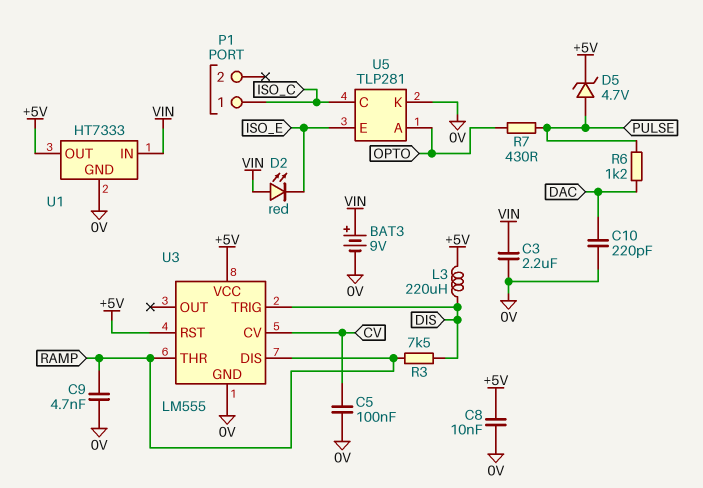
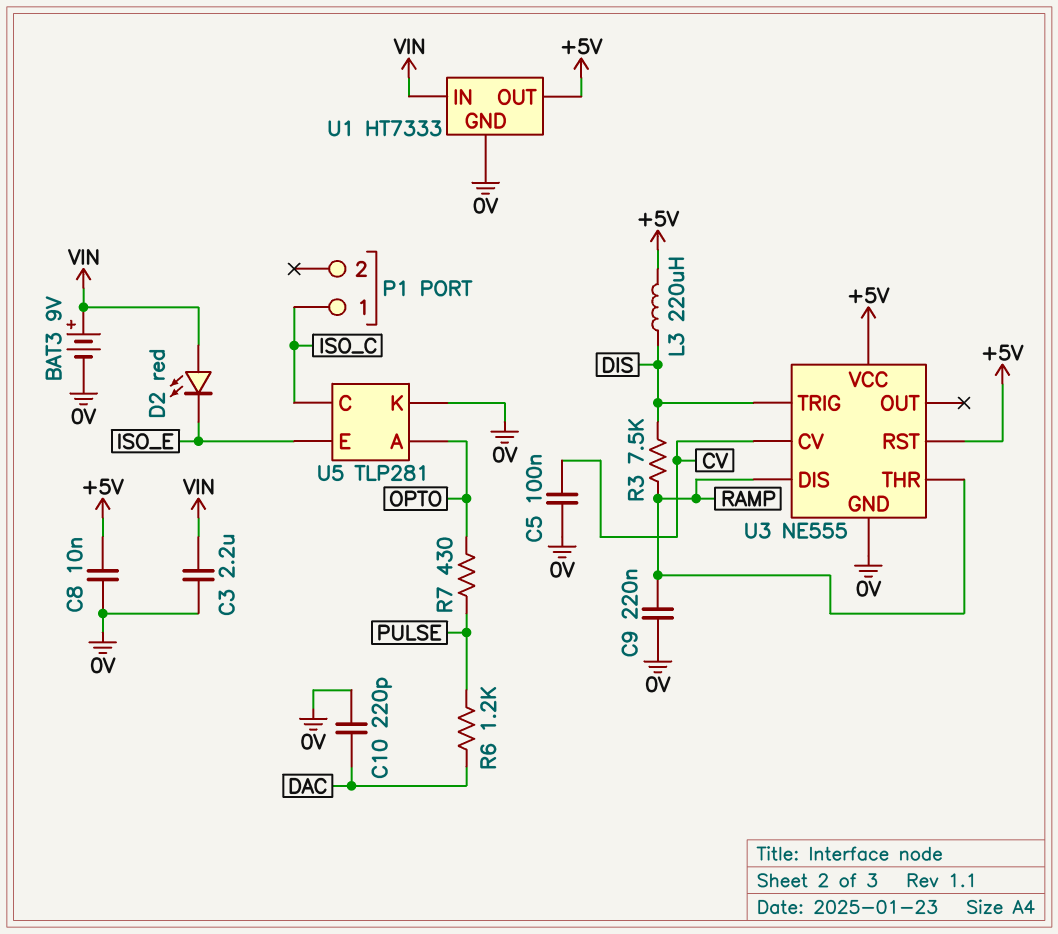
C9: 4.7nF (0V, RAMP) -> 220nF (0V, RAMP)
D5: zener 4.7V (A PULSE, K +5V) -> none
U3: LM555 -> NE555

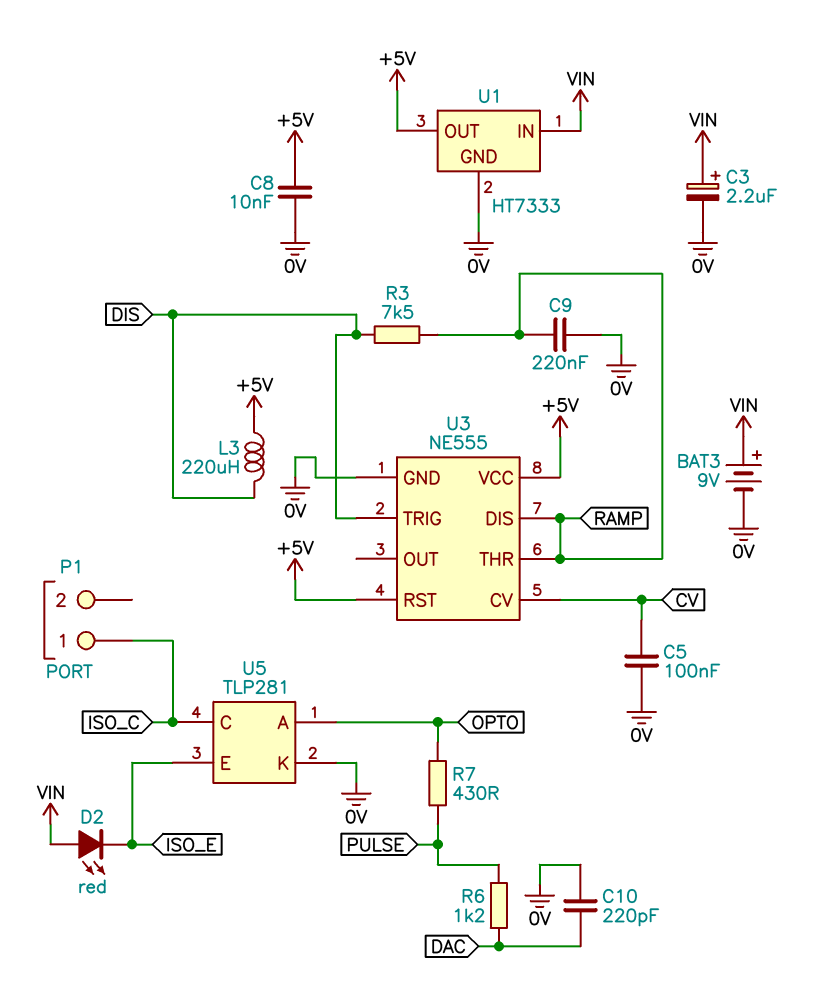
C3: 2.2uF (0V, VIN) -> 2.2uF (plus VIN, minus 0V)

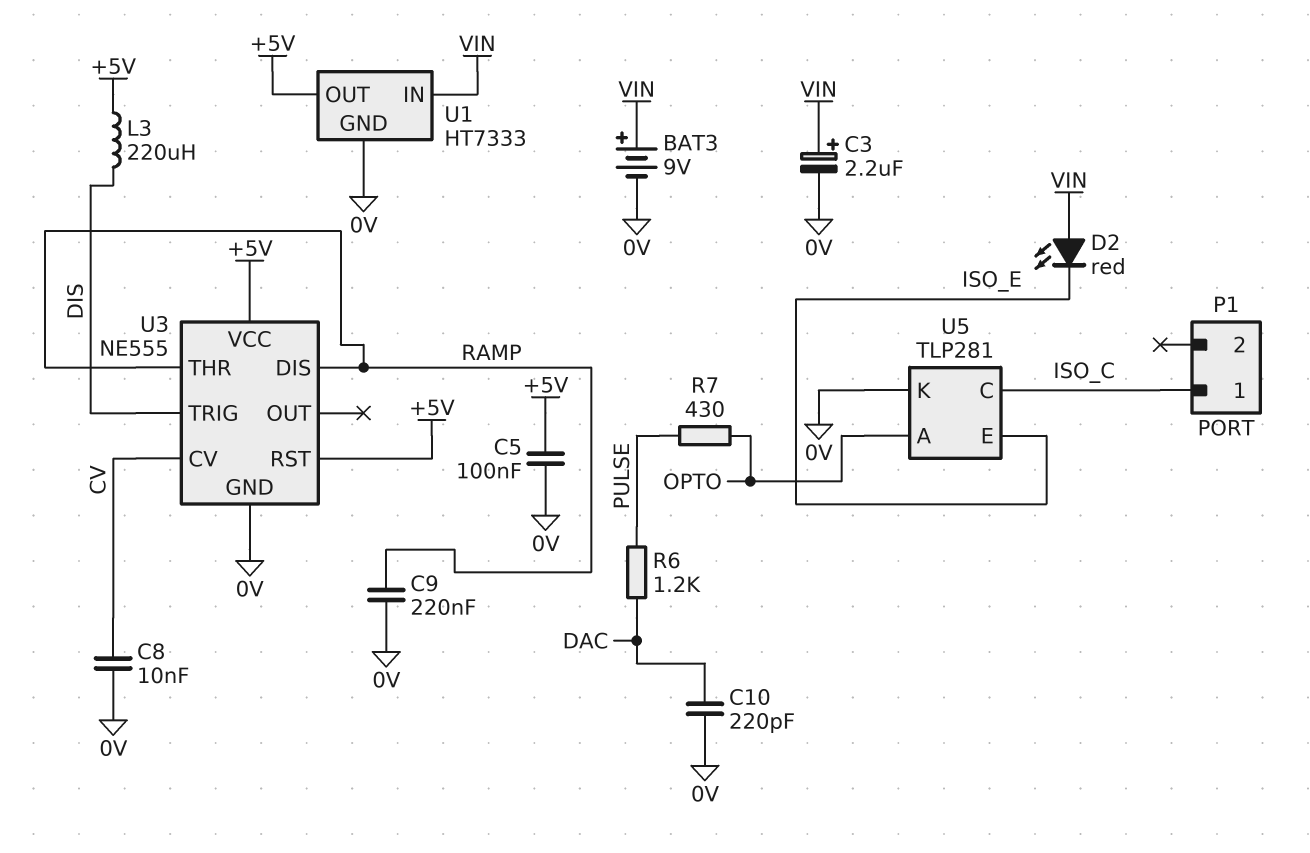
C5: 100nF (0V, CV) -> 100nF (+5V, 0V)
C8: 10nF (+5V, 0V) -> 10nF (0V, CV)
R3: 7.5k (DIS, RAMP) -> none

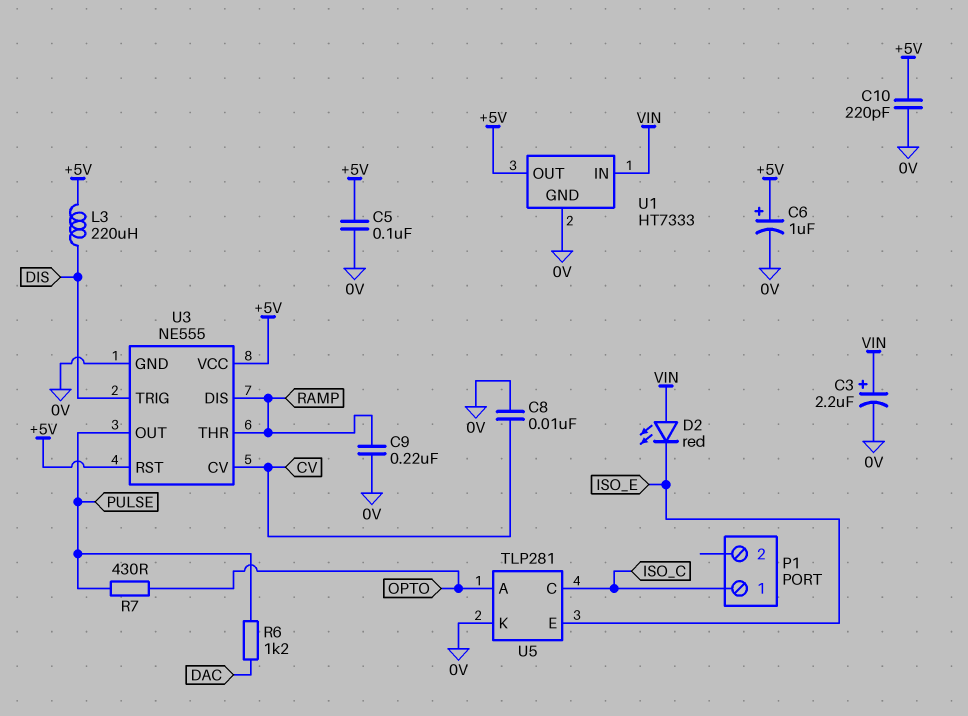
BAT3: 9V (plus VIN, minus 0V) -> none
C6: none -> 1uF (plus +5V, minus 0V)
C10: 220pF (0V, DAC) -> 220pF (+5V, 0V)
U3 pin OUT: none -> PULSE

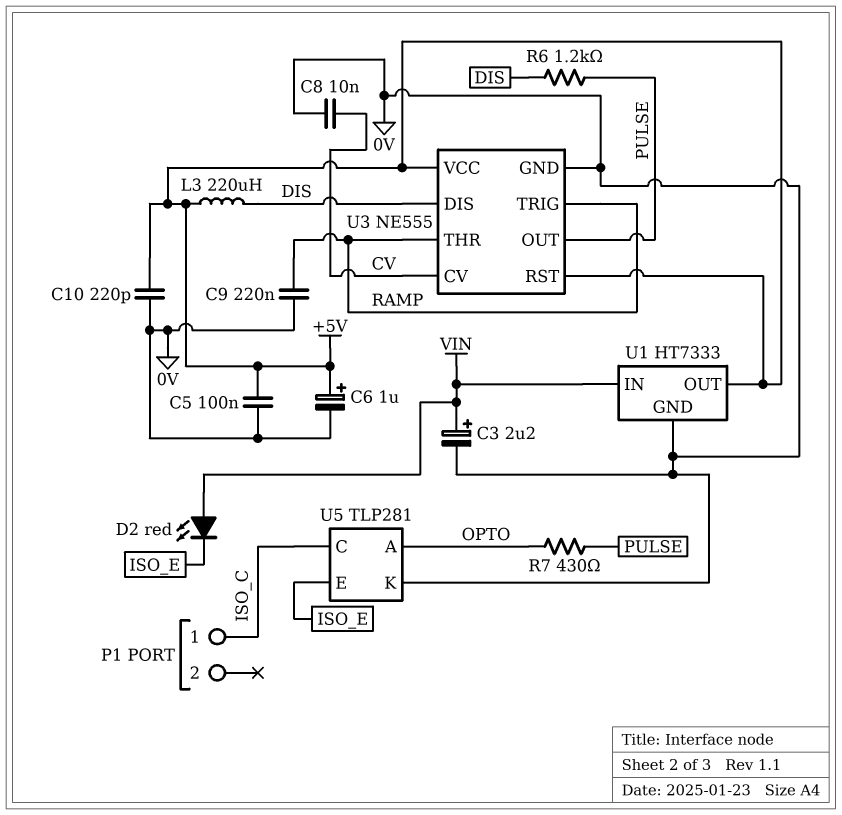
R6: 1.2k (DAC, PULSE) -> 1.2k (DIS, PULSE)
U3 pin DIS: RAMP -> DIS
U3 pin TRIG: DIS -> RAMP

